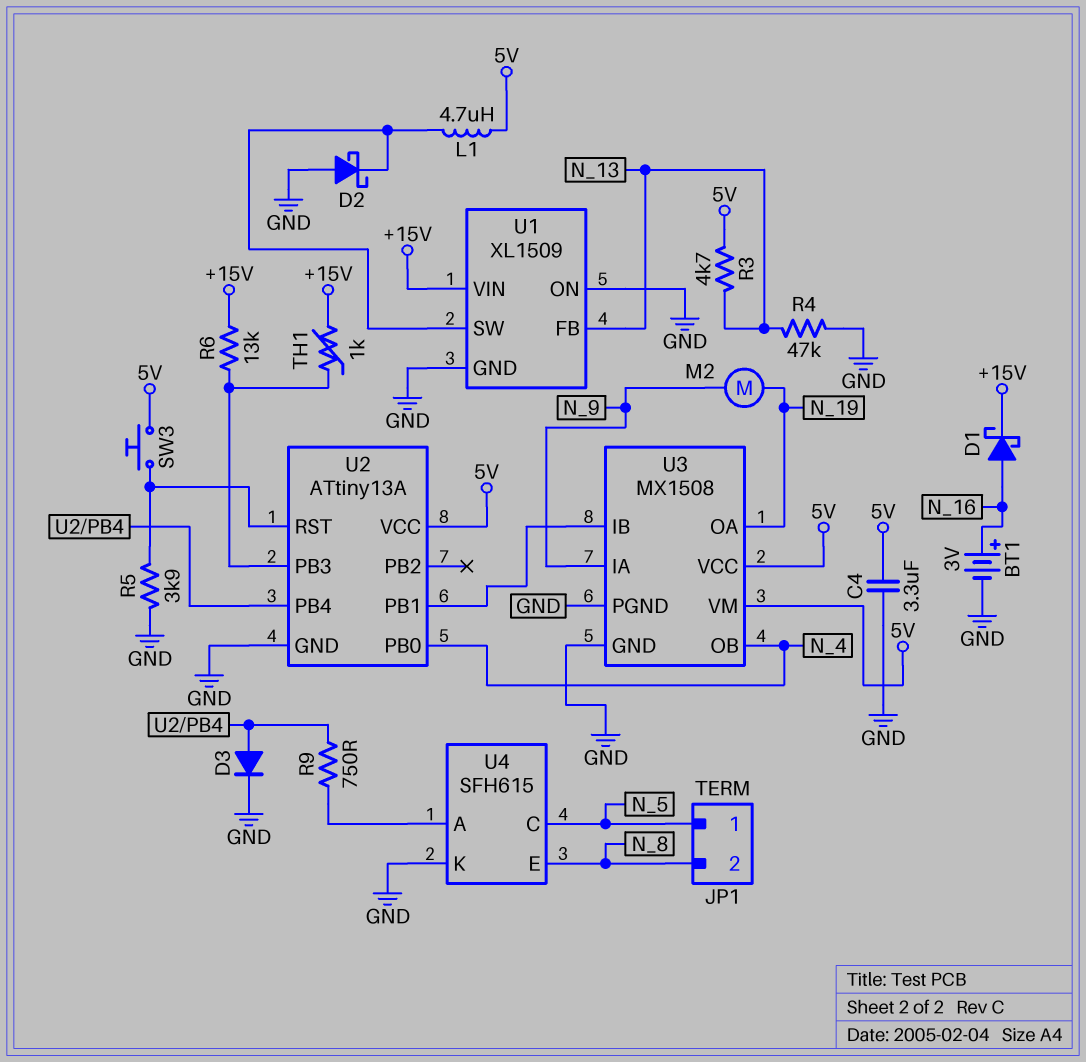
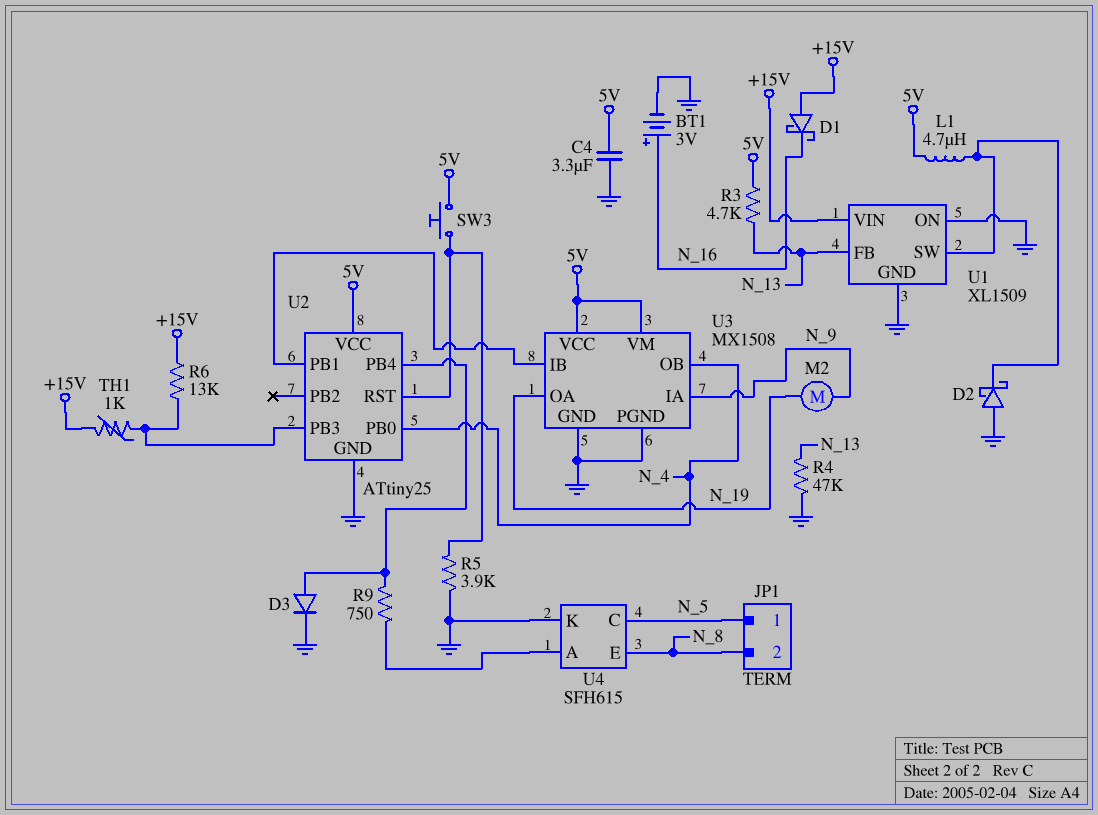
D1: schottky (A N_16, K +15V) -> schottky (A +15V, K N_16)
U2: ATtiny13A -> ATtiny25

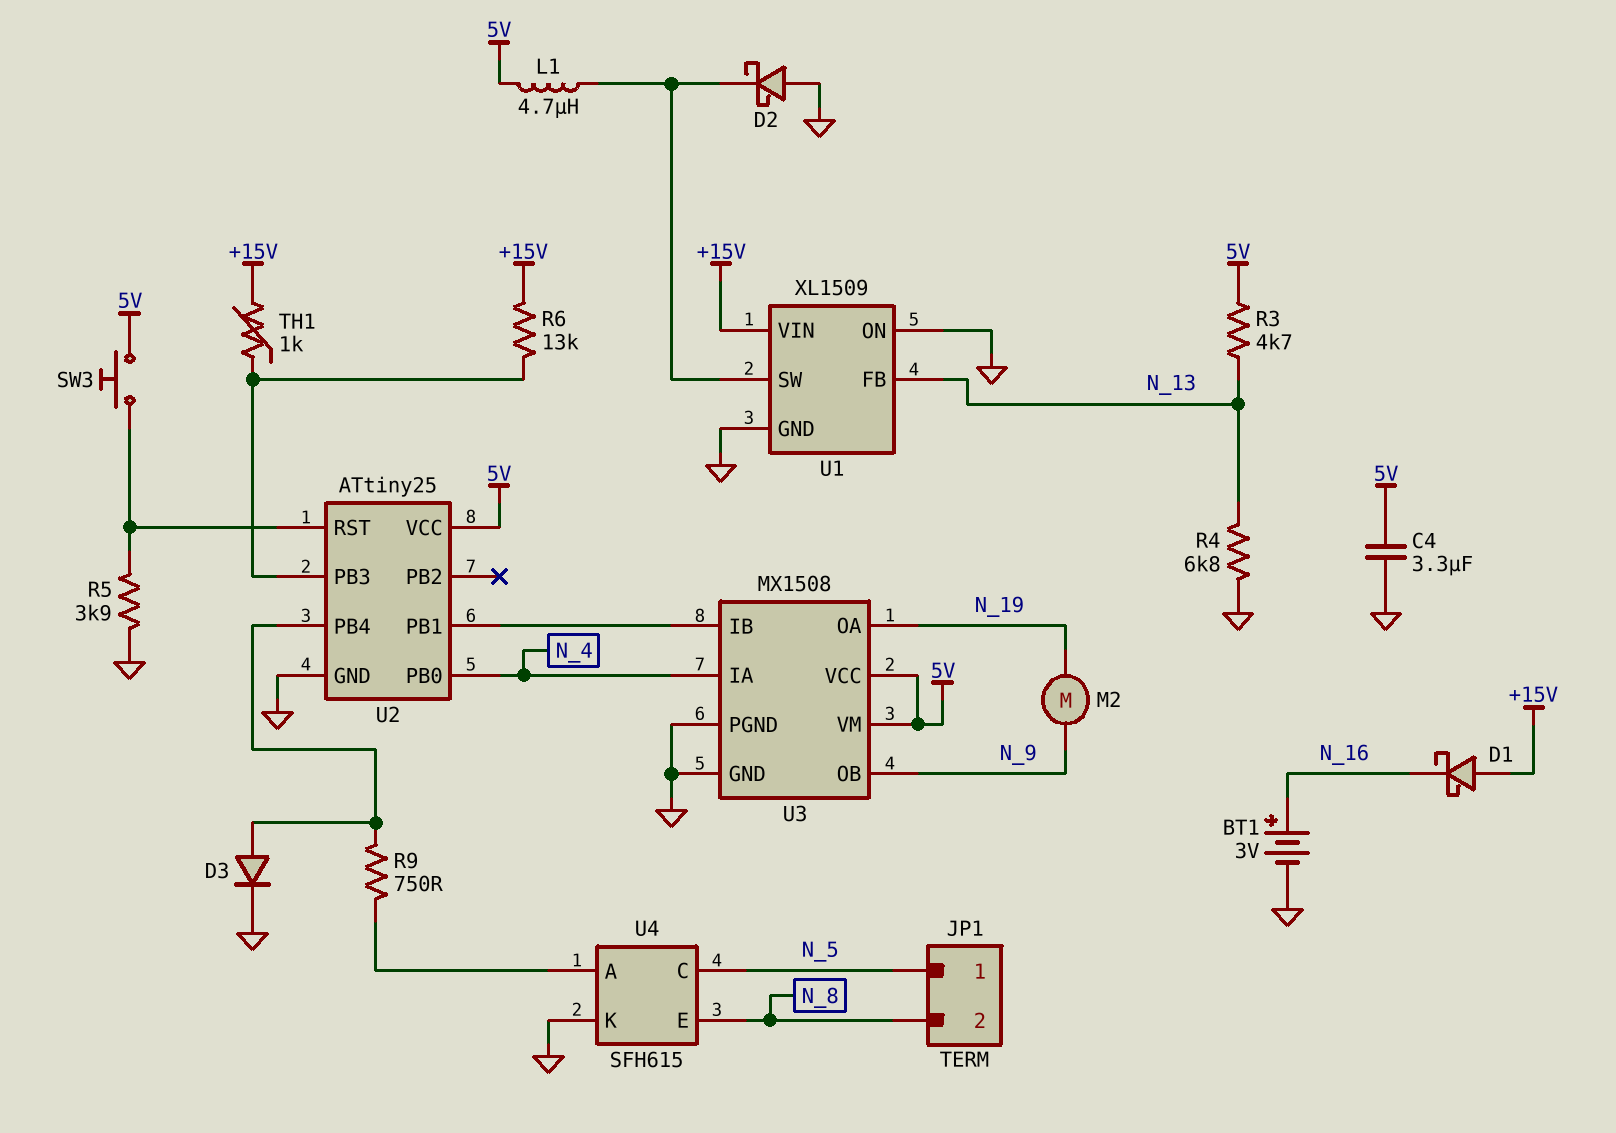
R4: 47k (GND, N_13) -> 6.8k (GND, N_13)
U3 pin IA: N_9 -> N_4
U3 pin OB: N_4 -> N_9

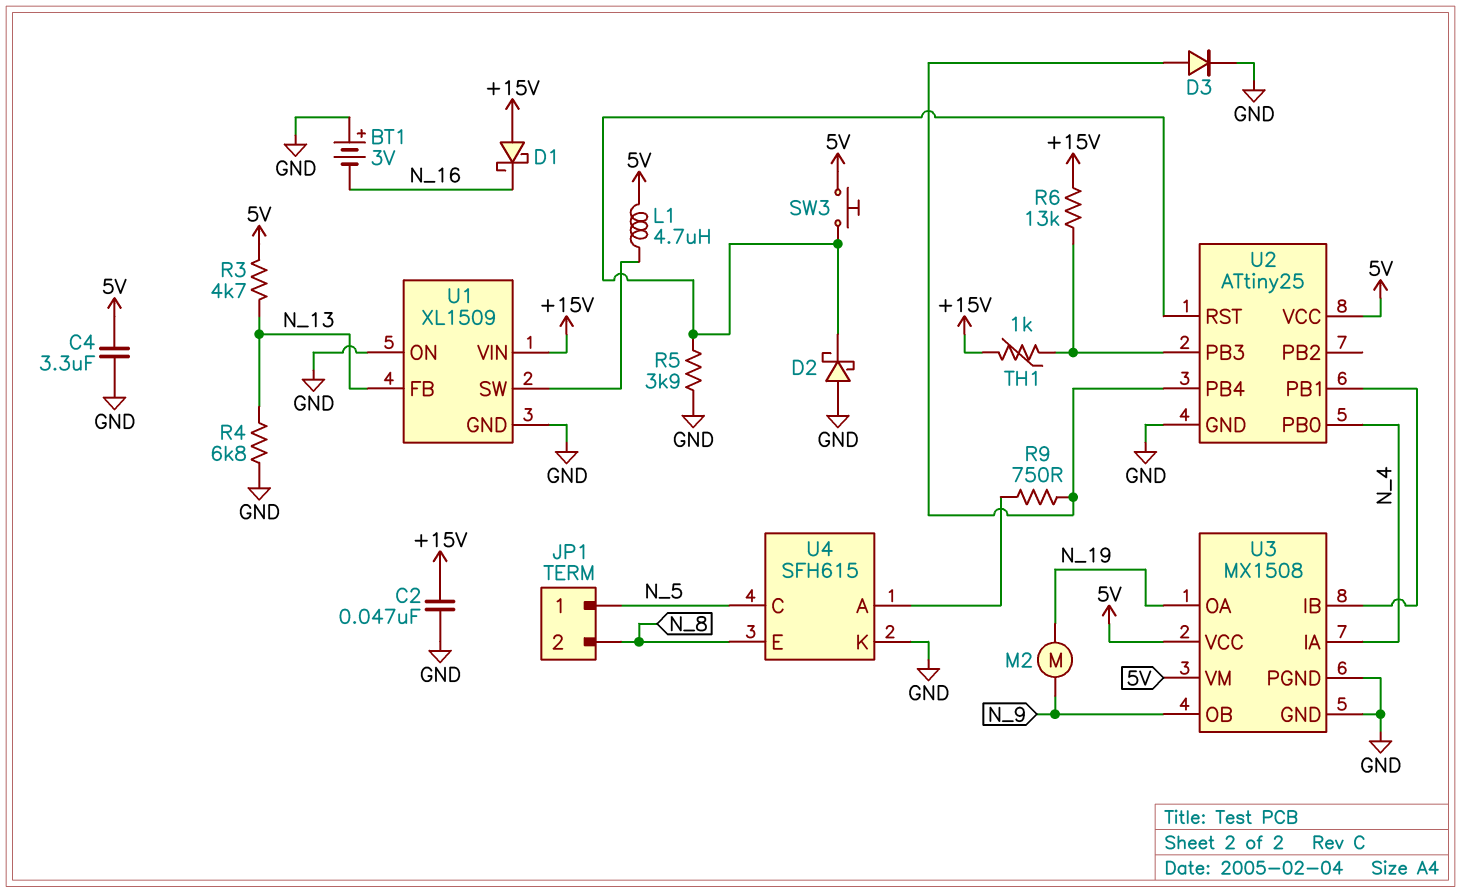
BT1: 3V (plus N_16, minus GND) -> 3V (plus GND, minus N_16)
C2: none -> 47nF (+15V, GND)
D2: schottky (A GND, K U1/SW) -> schottky (A GND, K U2/RST)

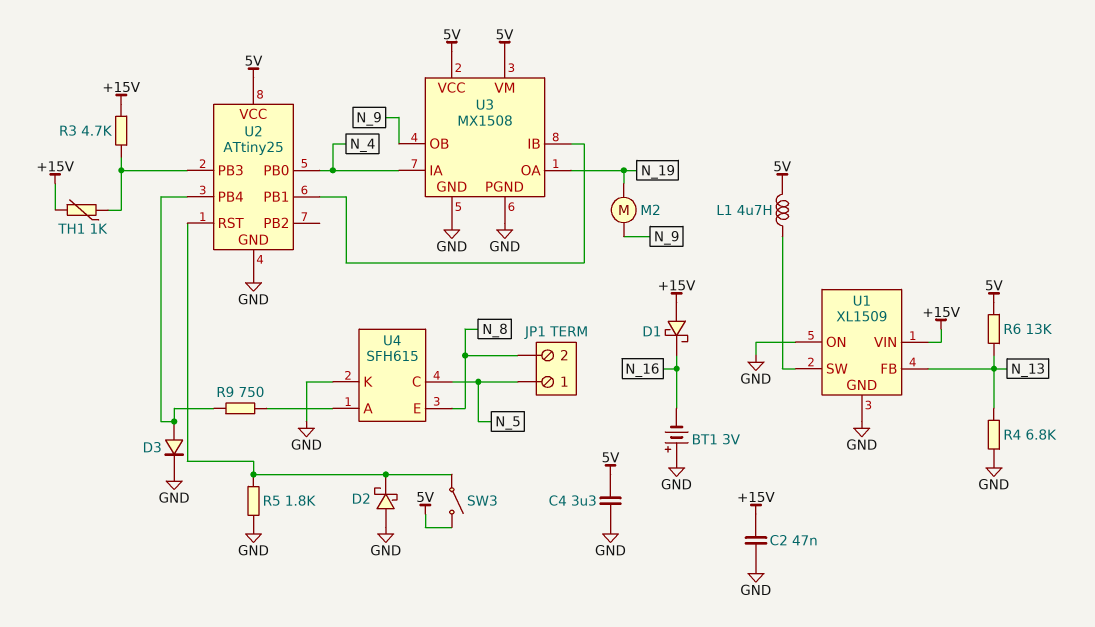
R3: 4.7k (5V, N_13) -> 4.7k (+15V, U2/PB3)
R5: 3.9k (GND, U2/RST) -> 1.8k (GND, U2/RST)
R6: 13k (+15V, U2/PB3) -> 13k (5V, N_13)
SW3: button (5V, U2/RST) -> switch (5V, U2/RST)

